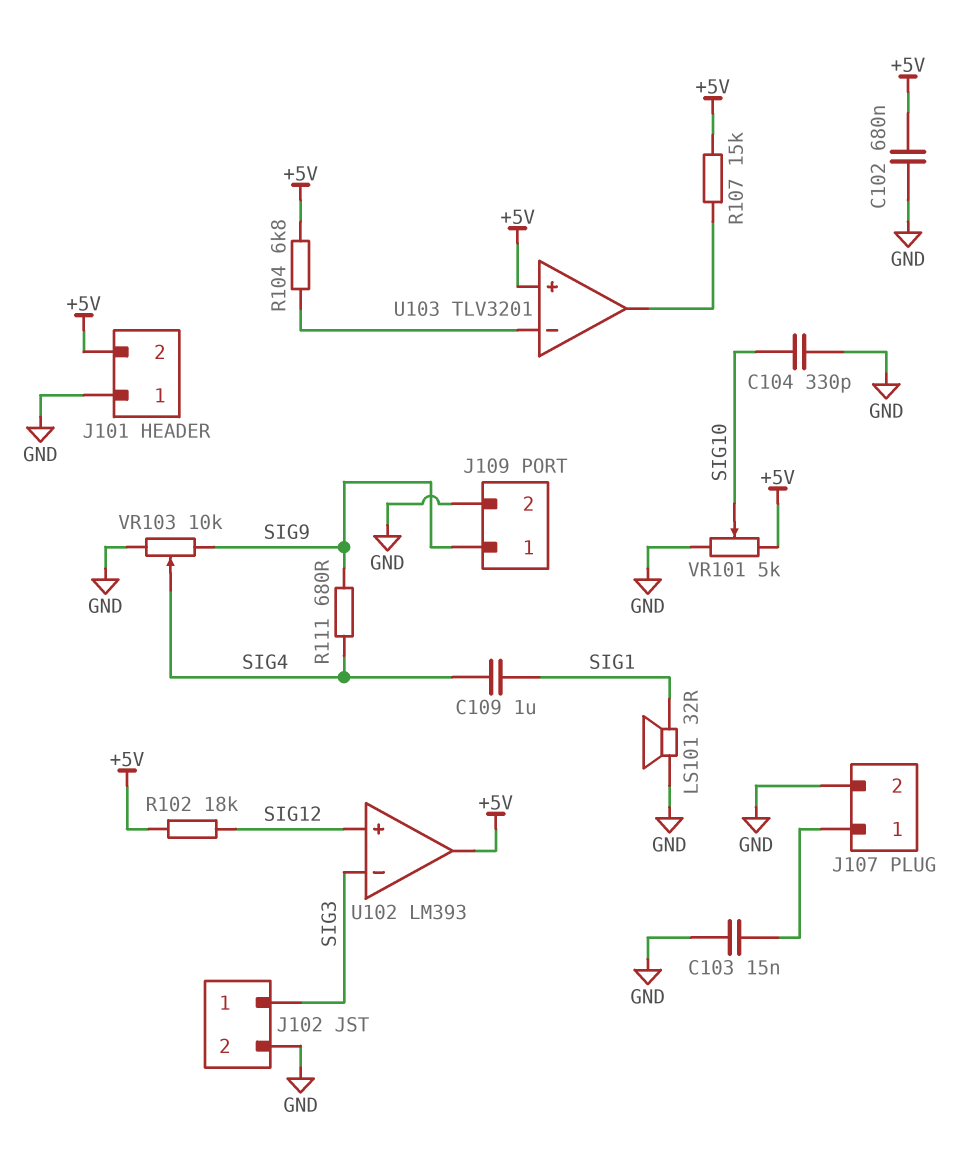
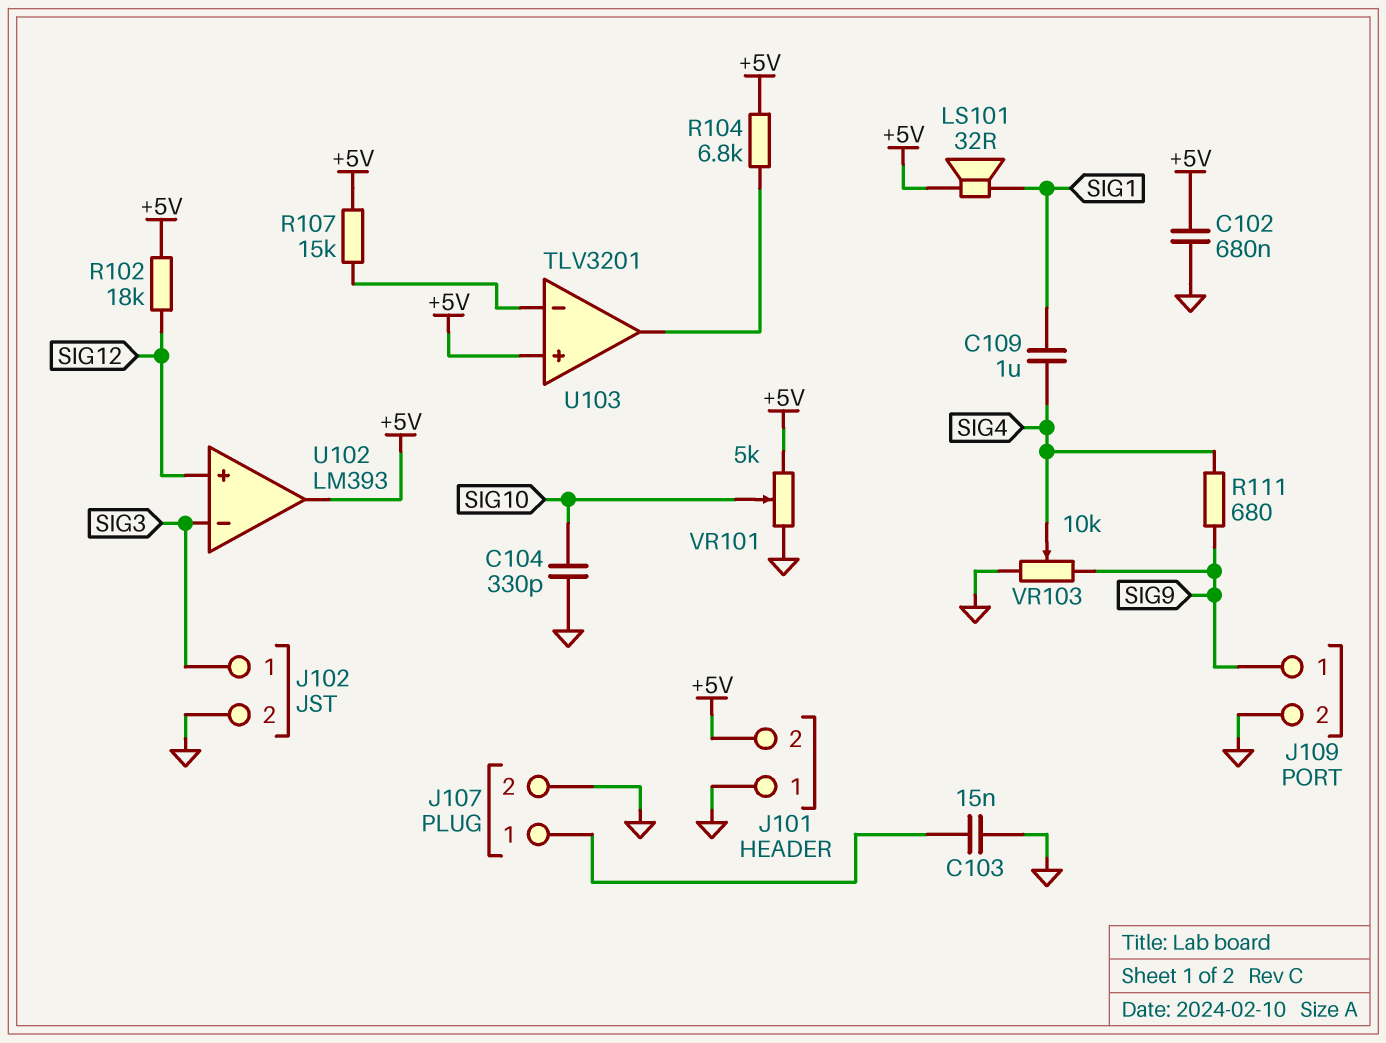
LS101: speaker 32R (GND, SIG1) -> speaker 32R (+5V, SIG1)
R104: 6.8k (+5V, U103/in-) -> 6.8k (+5V, U103/out)
R107: 15k (+5V, U103/out) -> 15k (+5V, U103/in-)

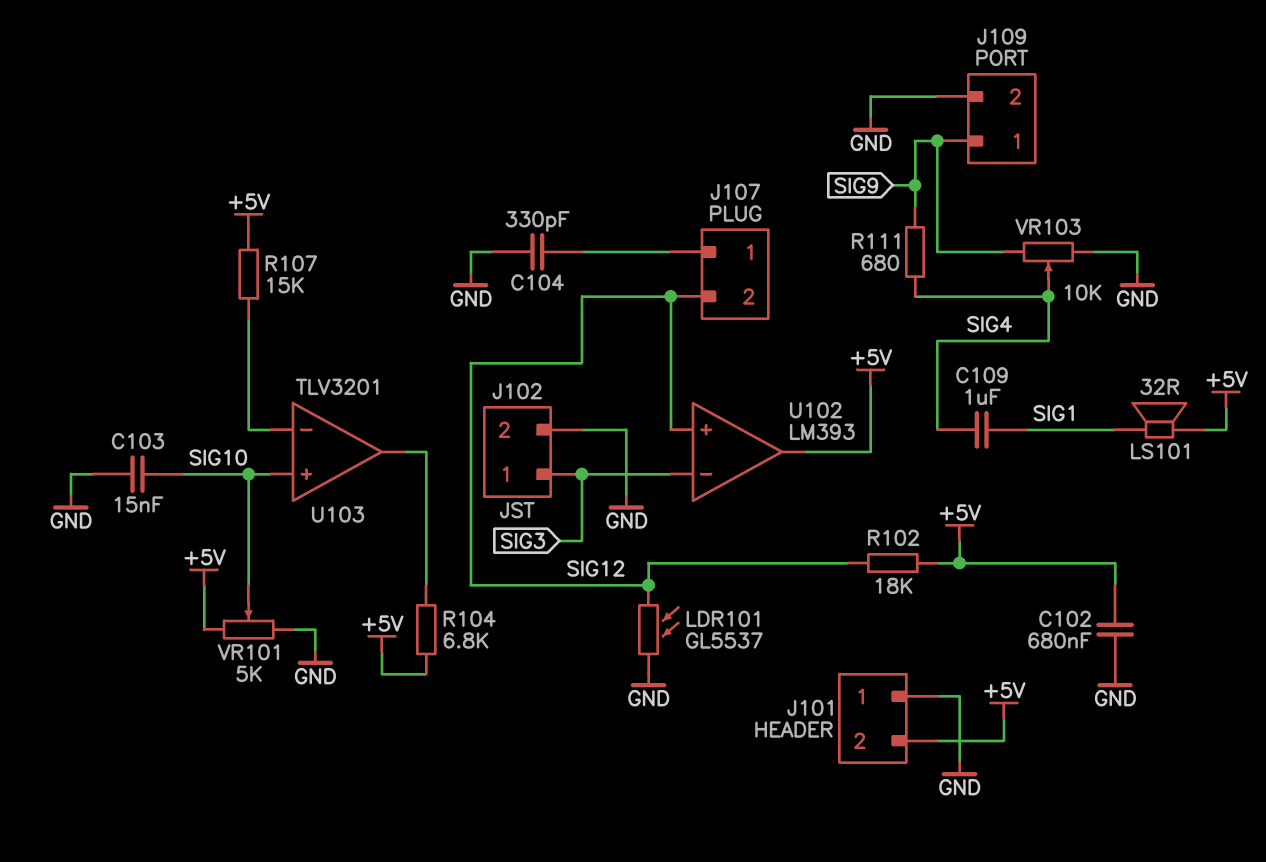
C103: 15nF (GND, J107/1) -> 15nF (GND, SIG10)
C104: 330pF (GND, SIG10) -> 330pF (GND, J107/1)
J107 pin 2: GND -> SIG12
LDR101: none -> GL5537 (GND, SIG12)
U103 pin in+: +5V -> SIG10

